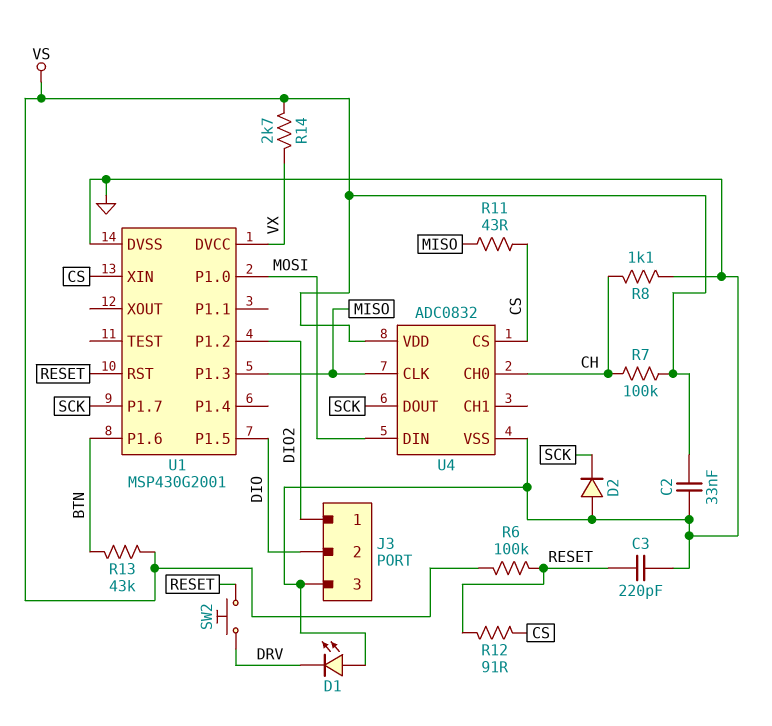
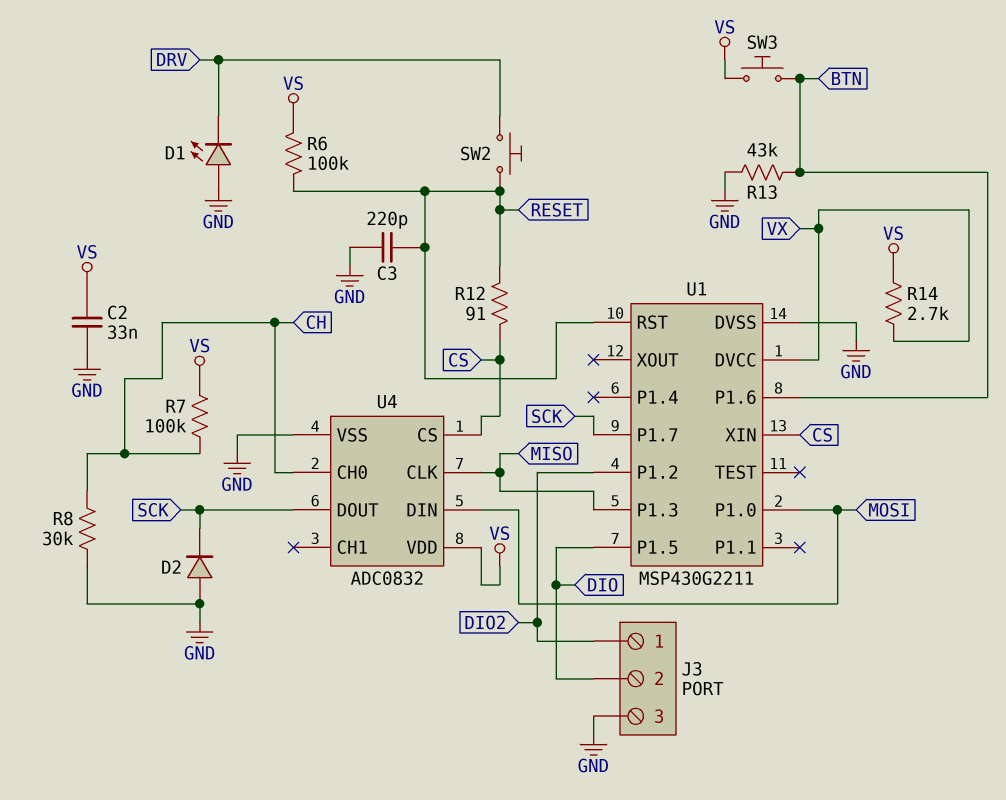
R8: 1.1k (CH, GND) -> 30k (CH, GND)
R11: 43 (CS, MISO) -> none
R13: 43k (BTN, VS) -> 43k (BTN, GND)
SW3: none -> button (BTN, VS)
U1: MSP430G2001 -> MSP430G2211

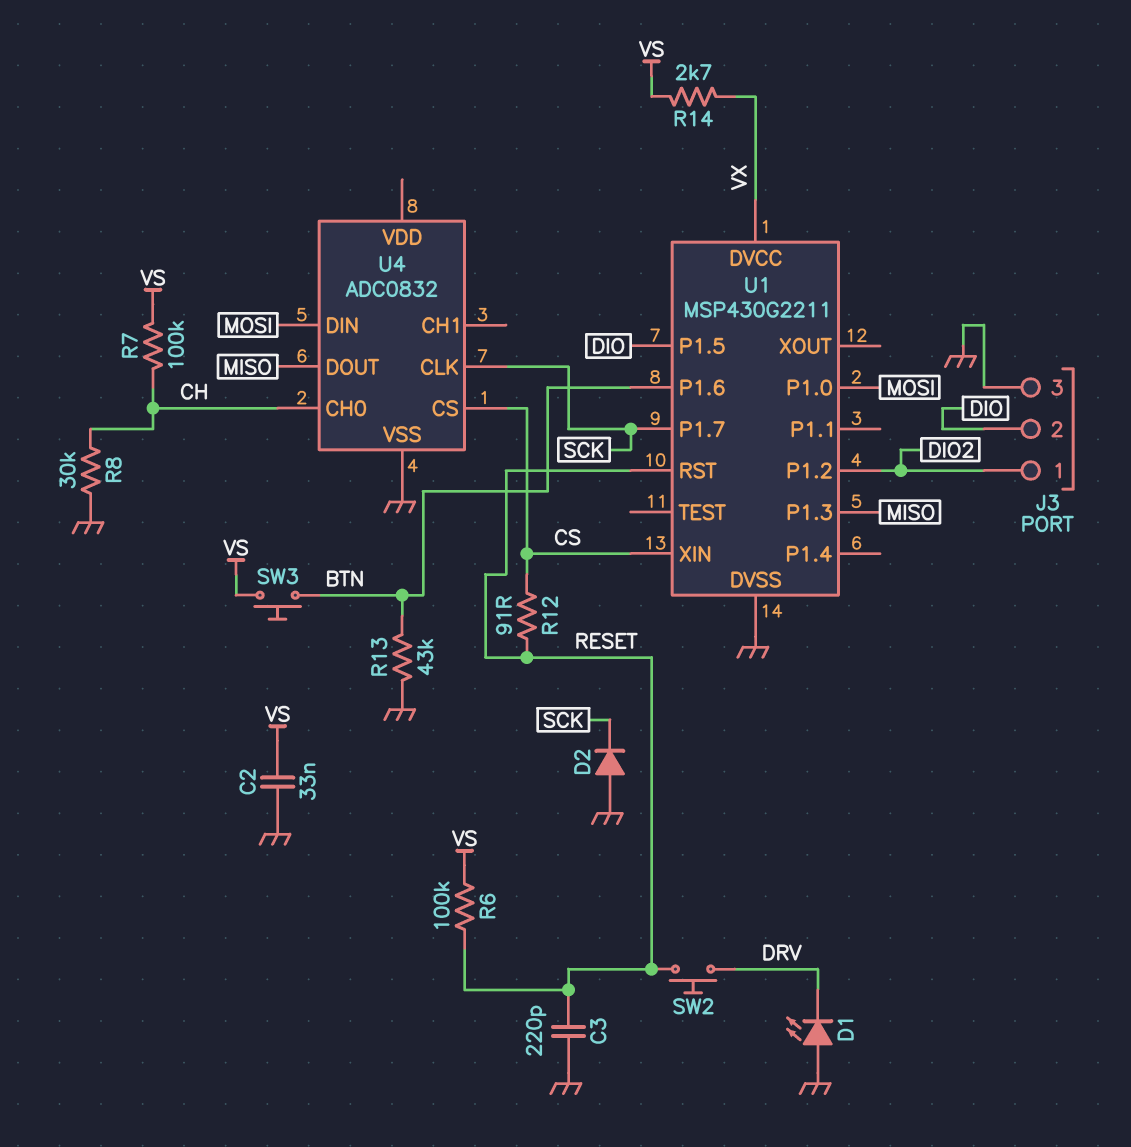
U4 pin CLK: MISO -> SCK
U4 pin DOUT: SCK -> MISO
U4 pin VDD: VS -> none

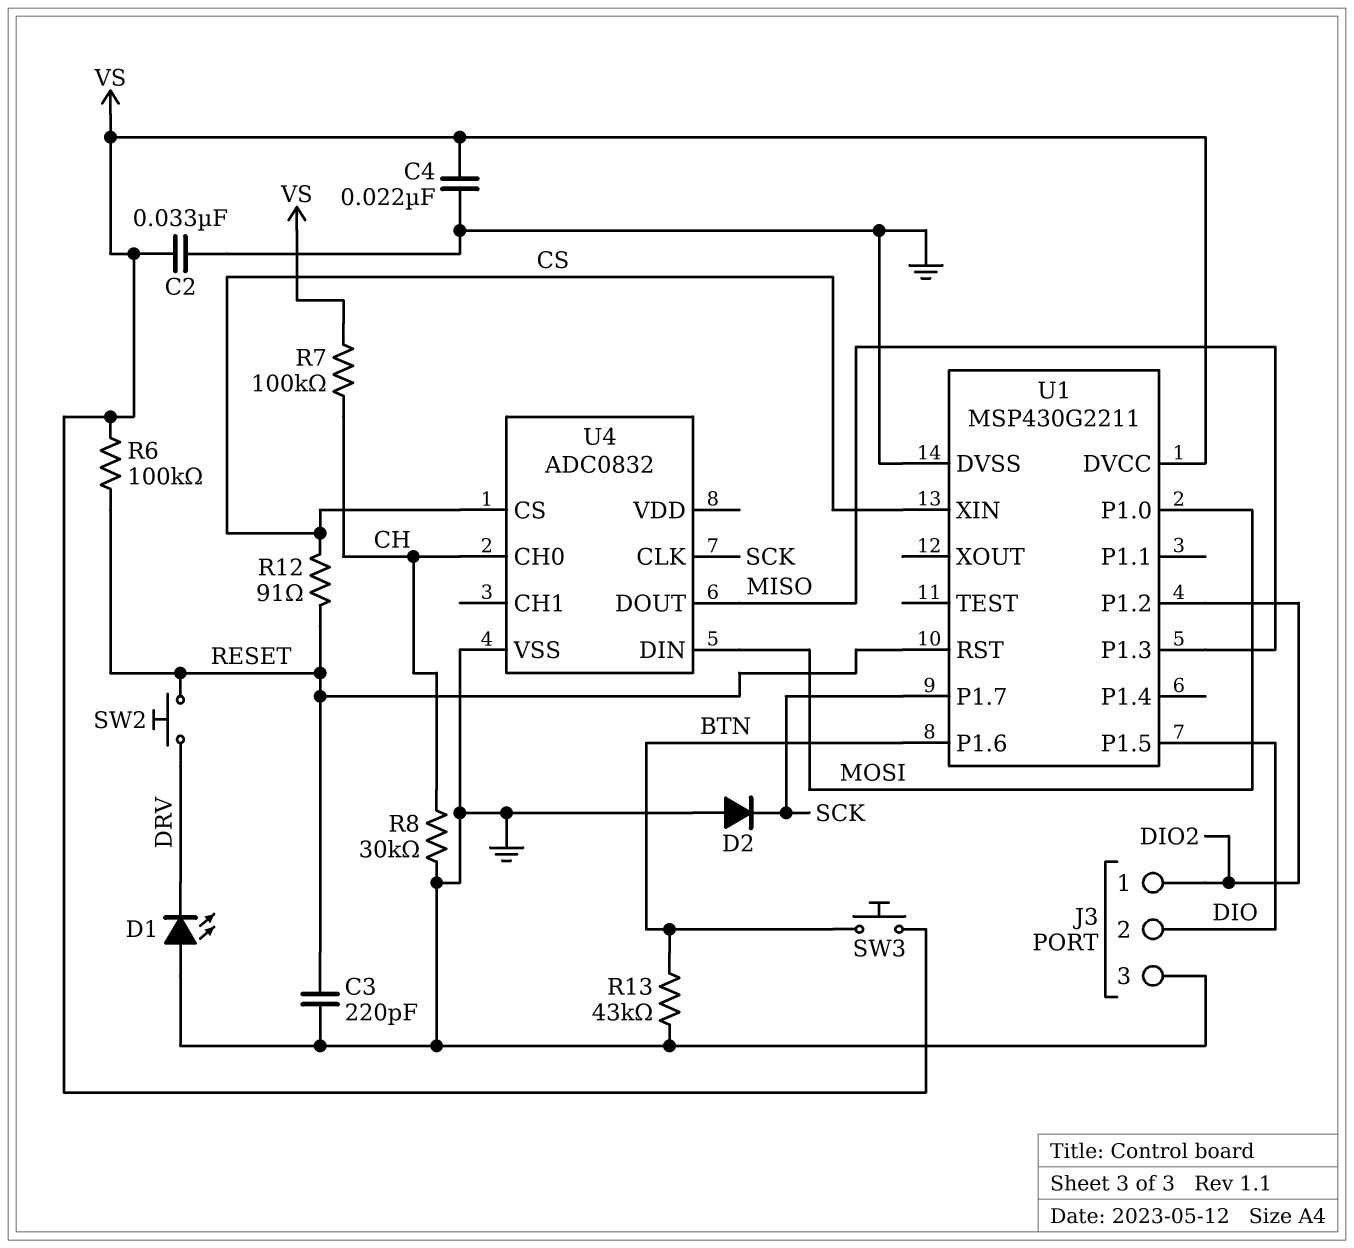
C4: none -> 22nF (GND, VS)
R14: 2.7k (VS, VX) -> none
U1 pin DVCC: VX -> VS

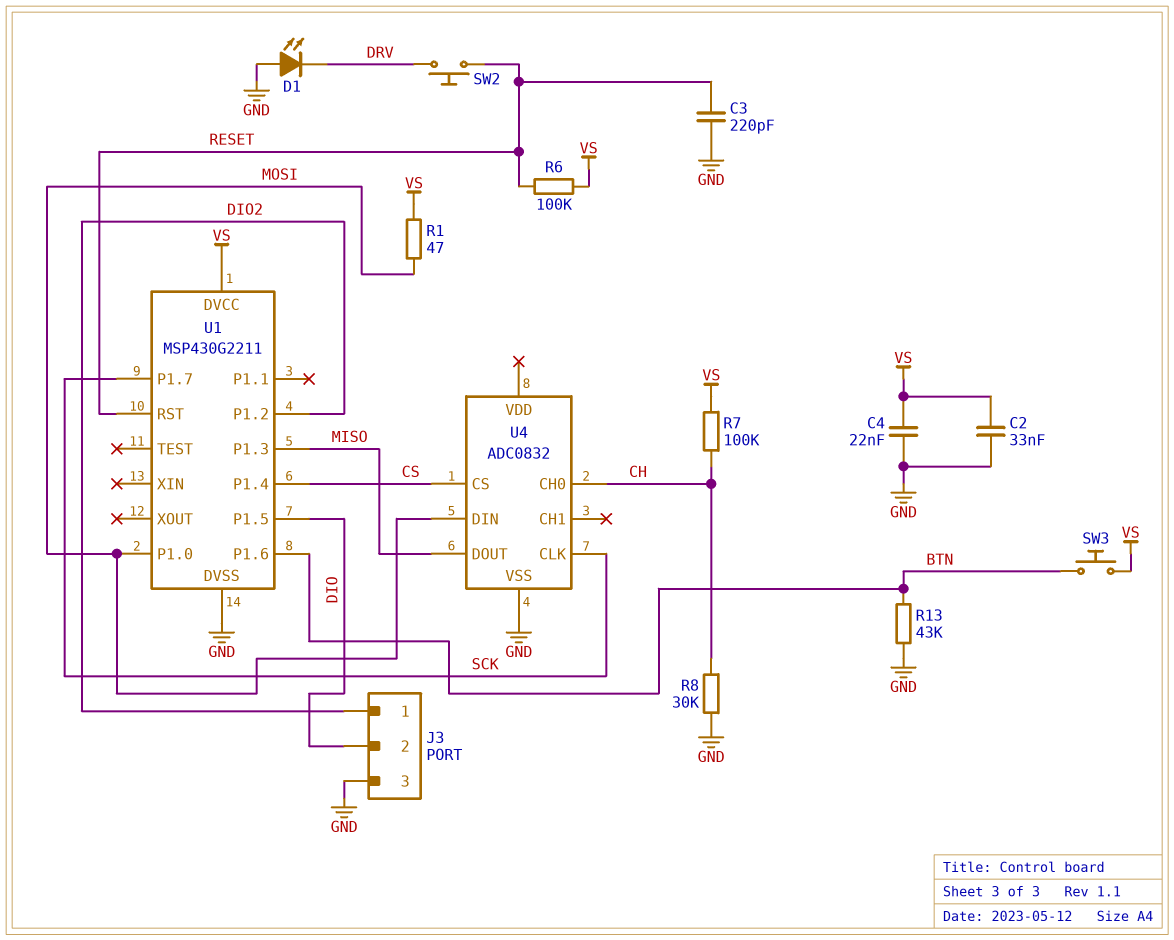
D2: diode (A GND, K SCK) -> none
R1: none -> 47 (MOSI, VS)
R12: 91 (CS, RESET) -> none
U1 pin P1.4: none -> CS
U1 pin XIN: CS -> none

